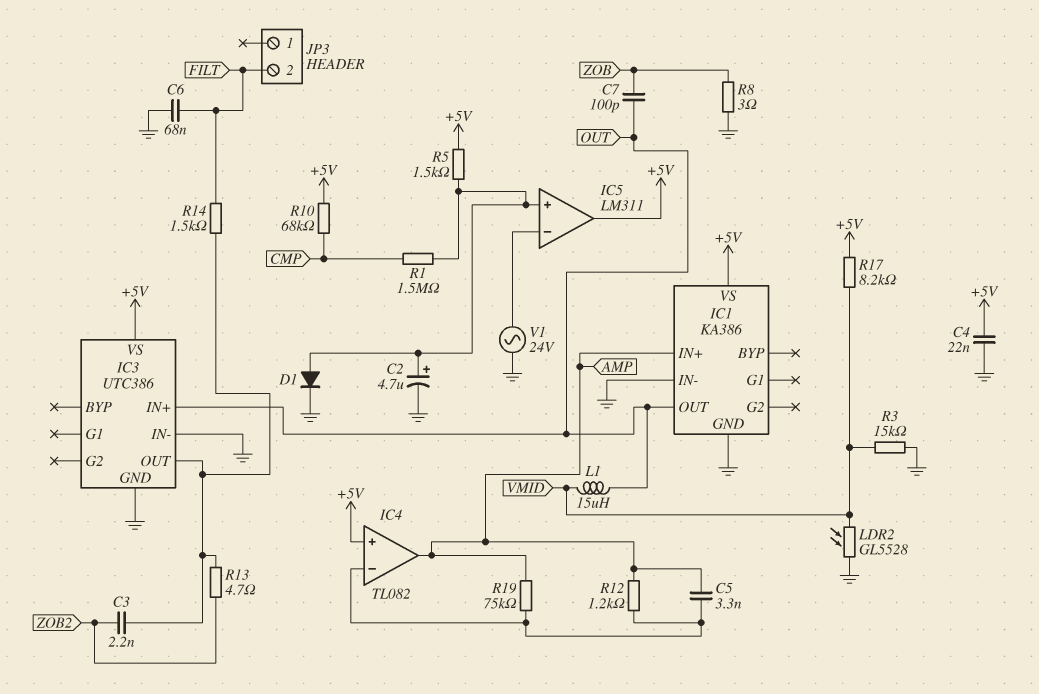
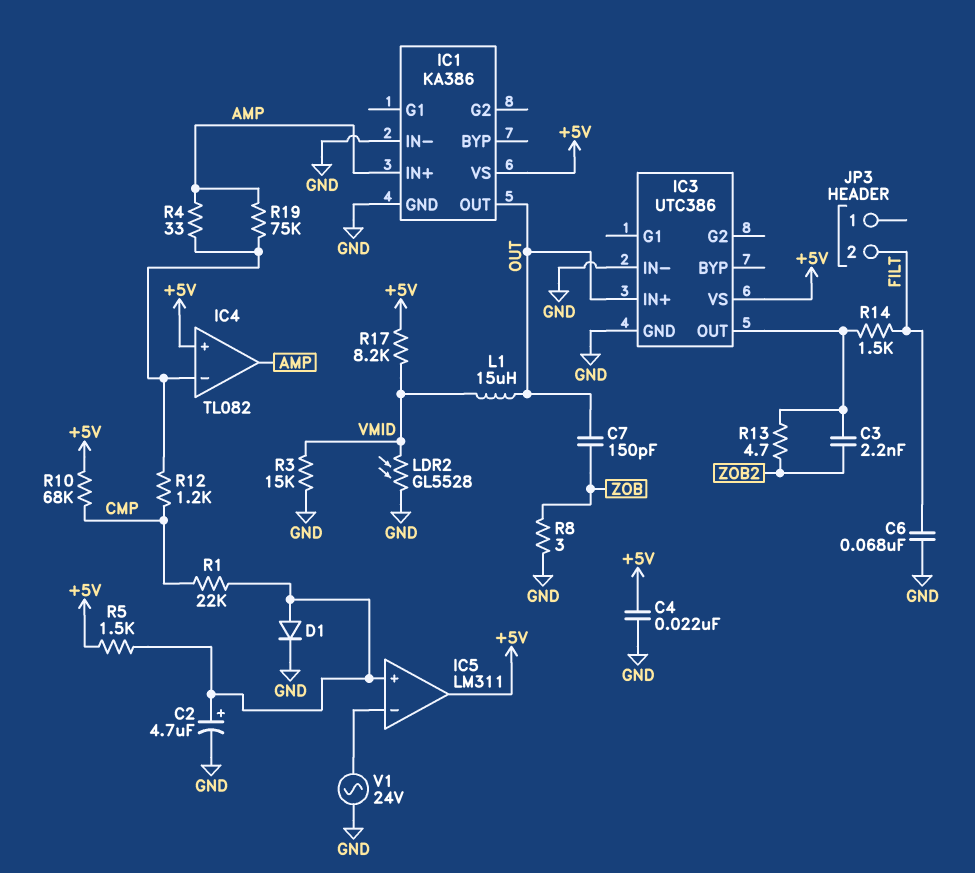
C5: 3.3nF (AMP, IC4/in-) -> none
C7: 100pF (OUT, ZOB) -> 150pF (OUT, ZOB)
R1: 1.5M (CMP, IC5/in+) -> 22k (CMP, IC5/in+)
R4: none -> 33 (AMP, IC4/in-)
R12: 1.2k (AMP, IC4/in-) -> 1.2k (CMP, IC4/in-)

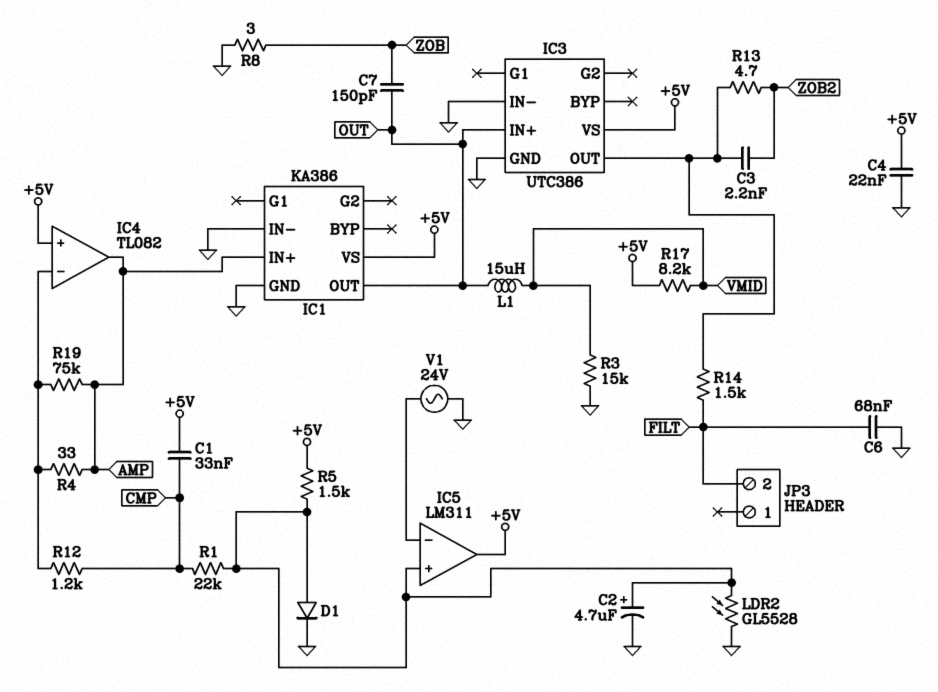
C1: none -> 33nF (+5V, CMP)
LDR2: GL5528 (GND, VMID) -> GL5528 (GND, IC5/in+)
R10: 68k (+5V, CMP) -> none

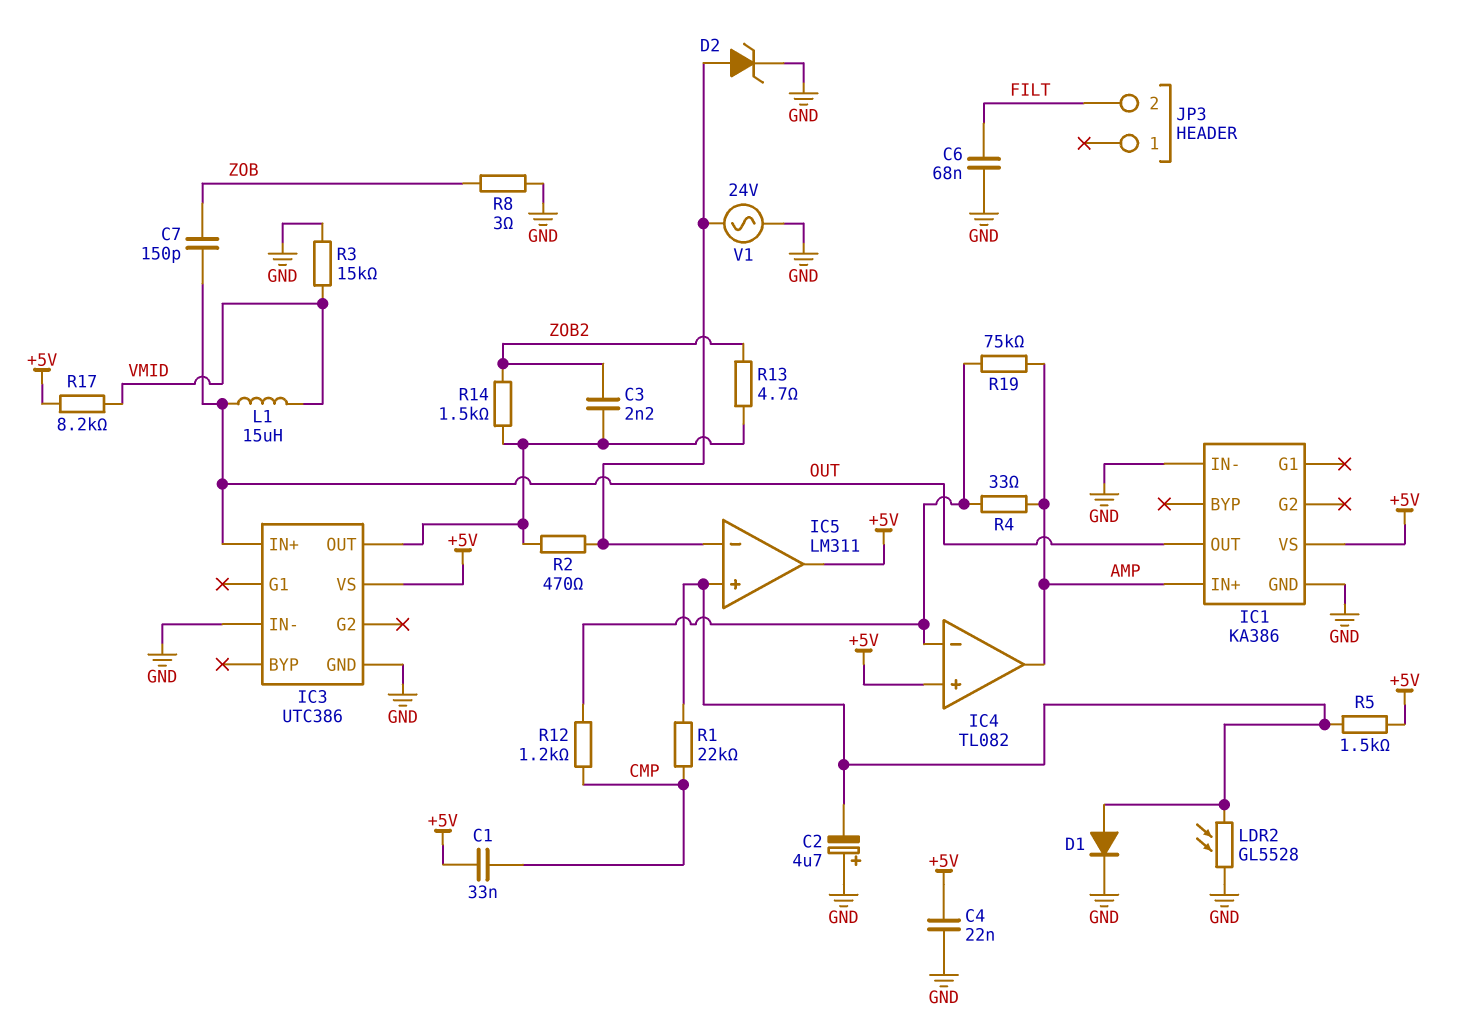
C2: 4.7uF (plus IC5/in+, minus GND) -> 4.7uF (plus GND, minus IC5/in+)
D2: none -> zener (A IC5/in-, K GND)
R2: none -> 470 (IC3/OUT, IC5/in-)
R14: 1.5k (FILT, IC3/OUT) -> 1.5k (IC3/OUT, ZOB2)

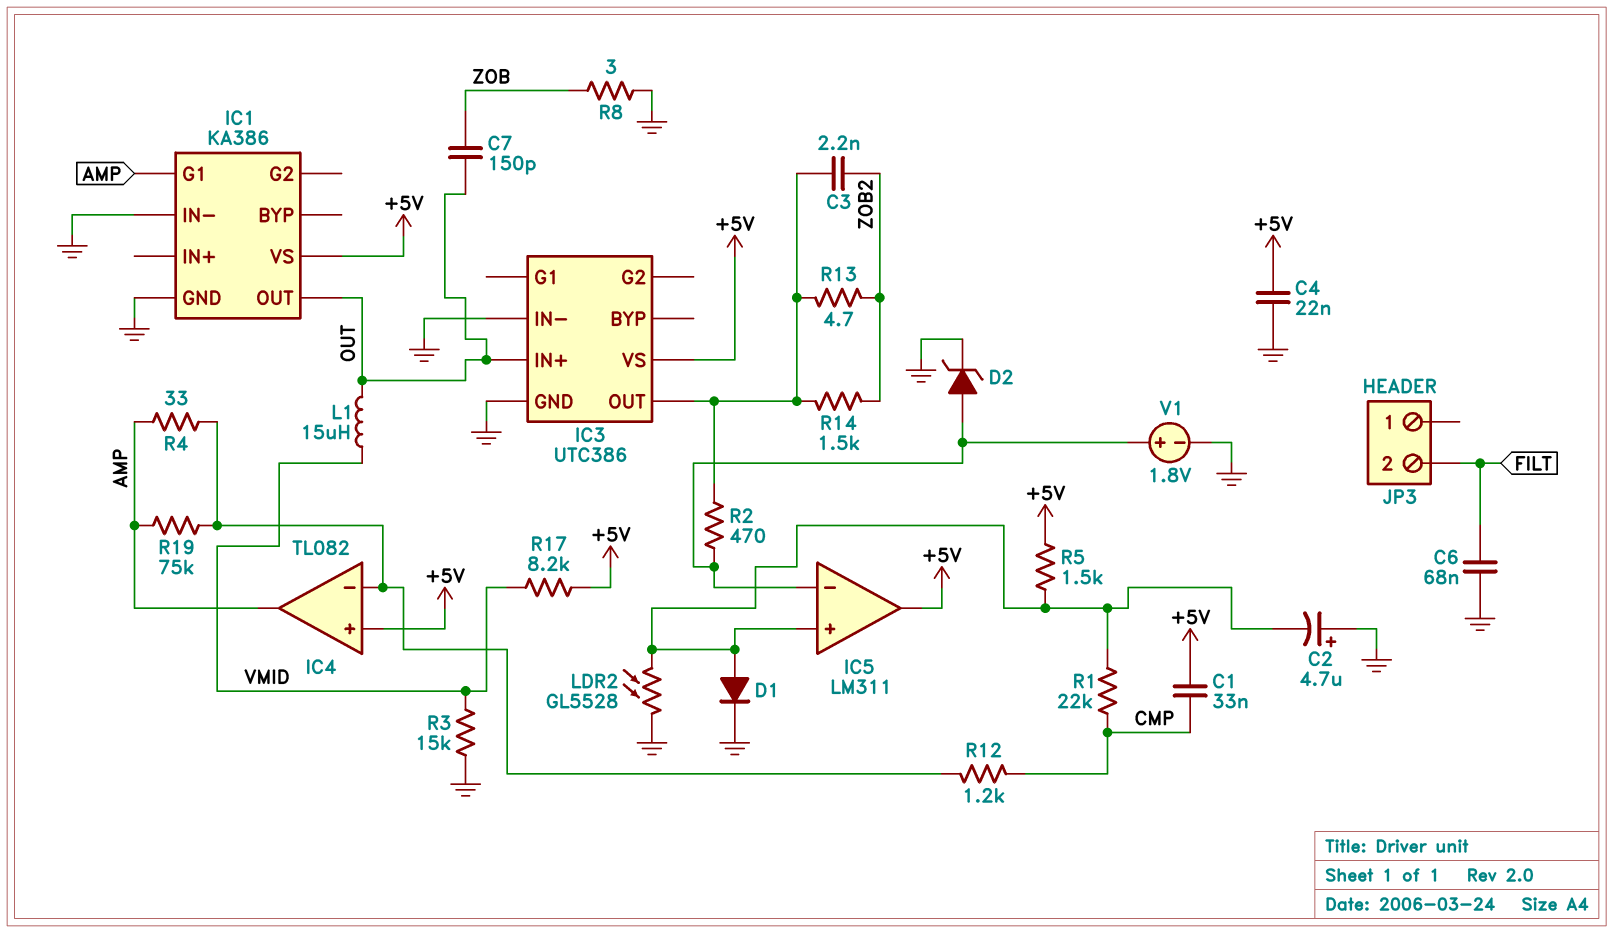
IC1 pin G1: none -> AMP
IC1 pin IN+: AMP -> none
V1: AC 24V (GND, IC5/in-) -> 1.8V (plus IC5/in-, minus GND)

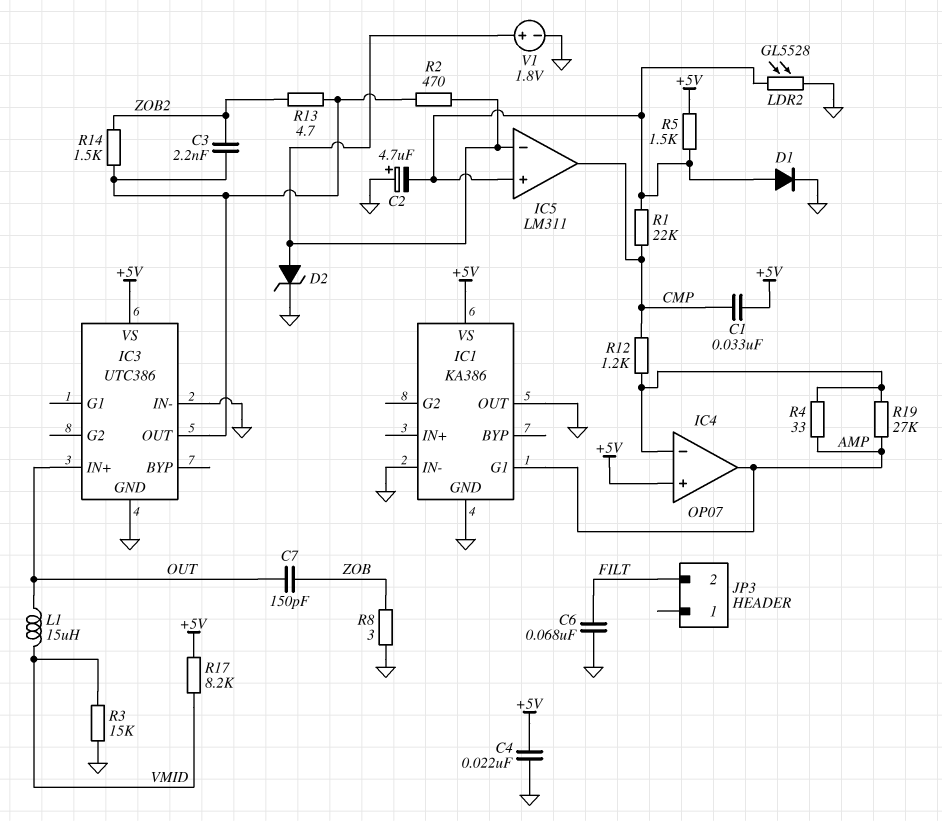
IC1 pin OUT: OUT -> GND
IC4: TL082 -> OP07
IC5 pin out: +5V -> CMP
R19: 75k (AMP, IC4/in-) -> 27k (AMP, IC4/in-)

